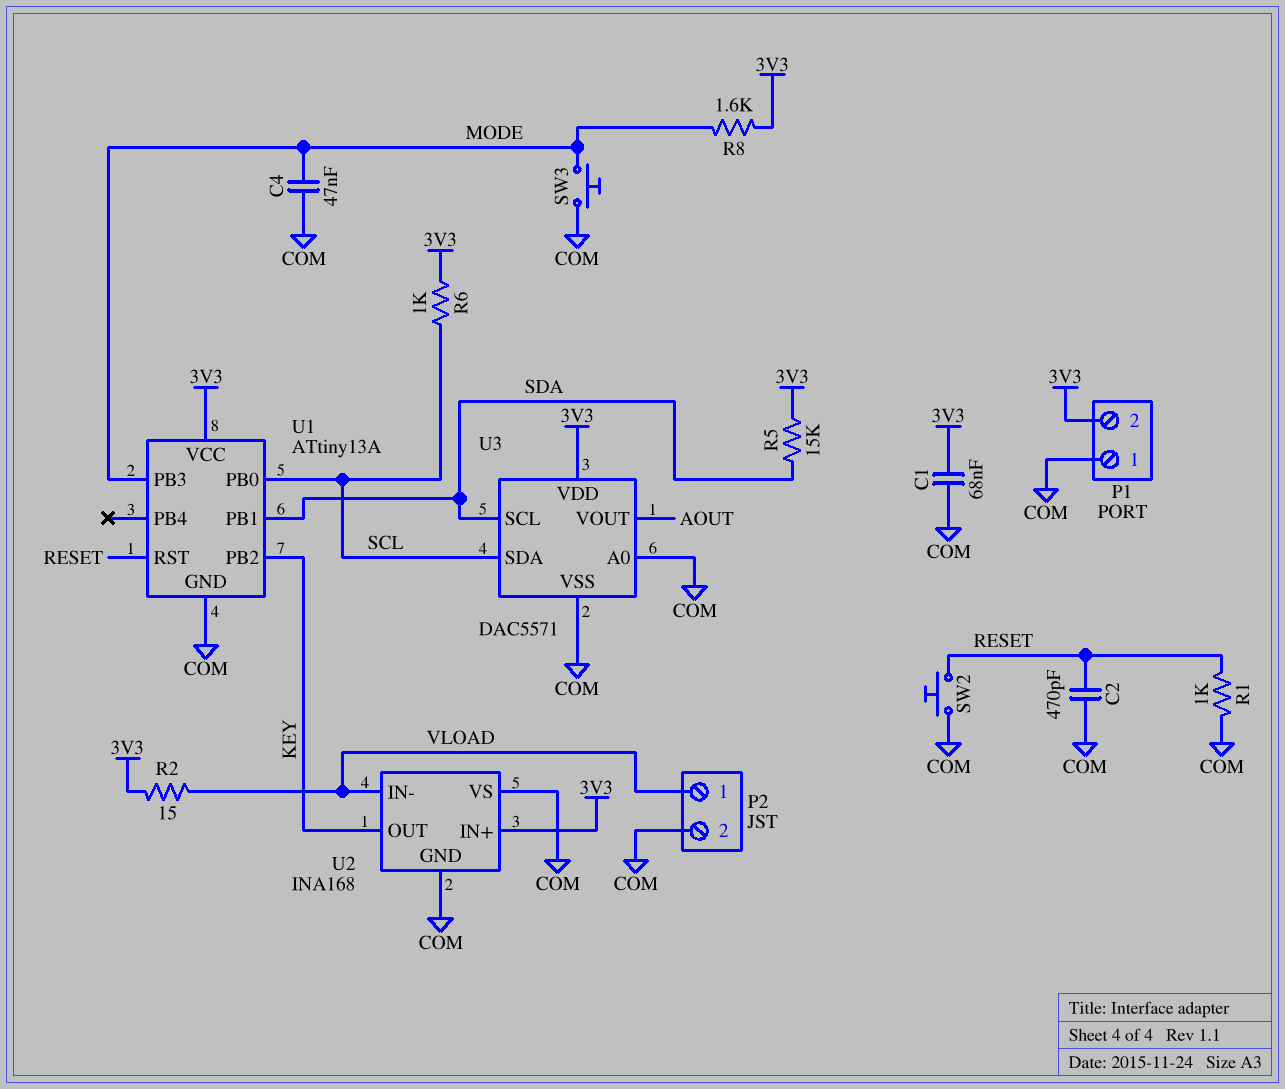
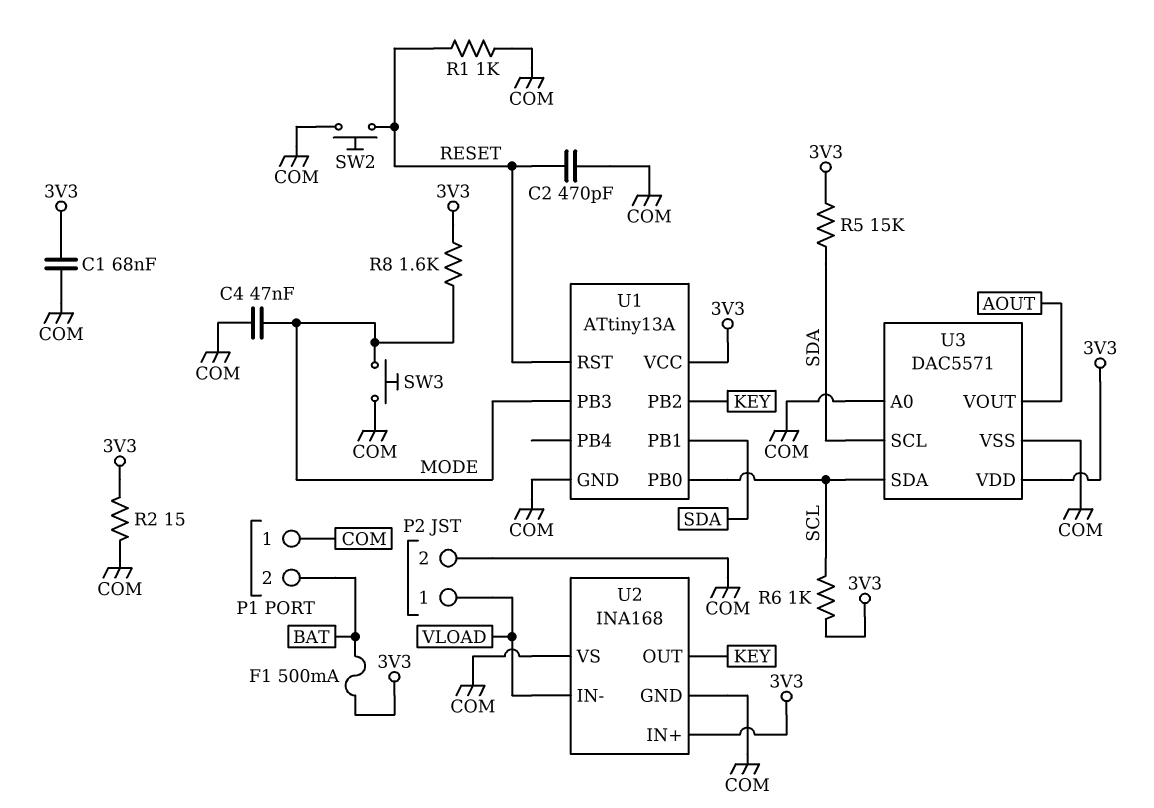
F1: none -> 500mA (3V3, BAT)
P1 pin 2: 3V3 -> BAT
R2: 15 (3V3, VLOAD) -> 15 (3V3, COM)

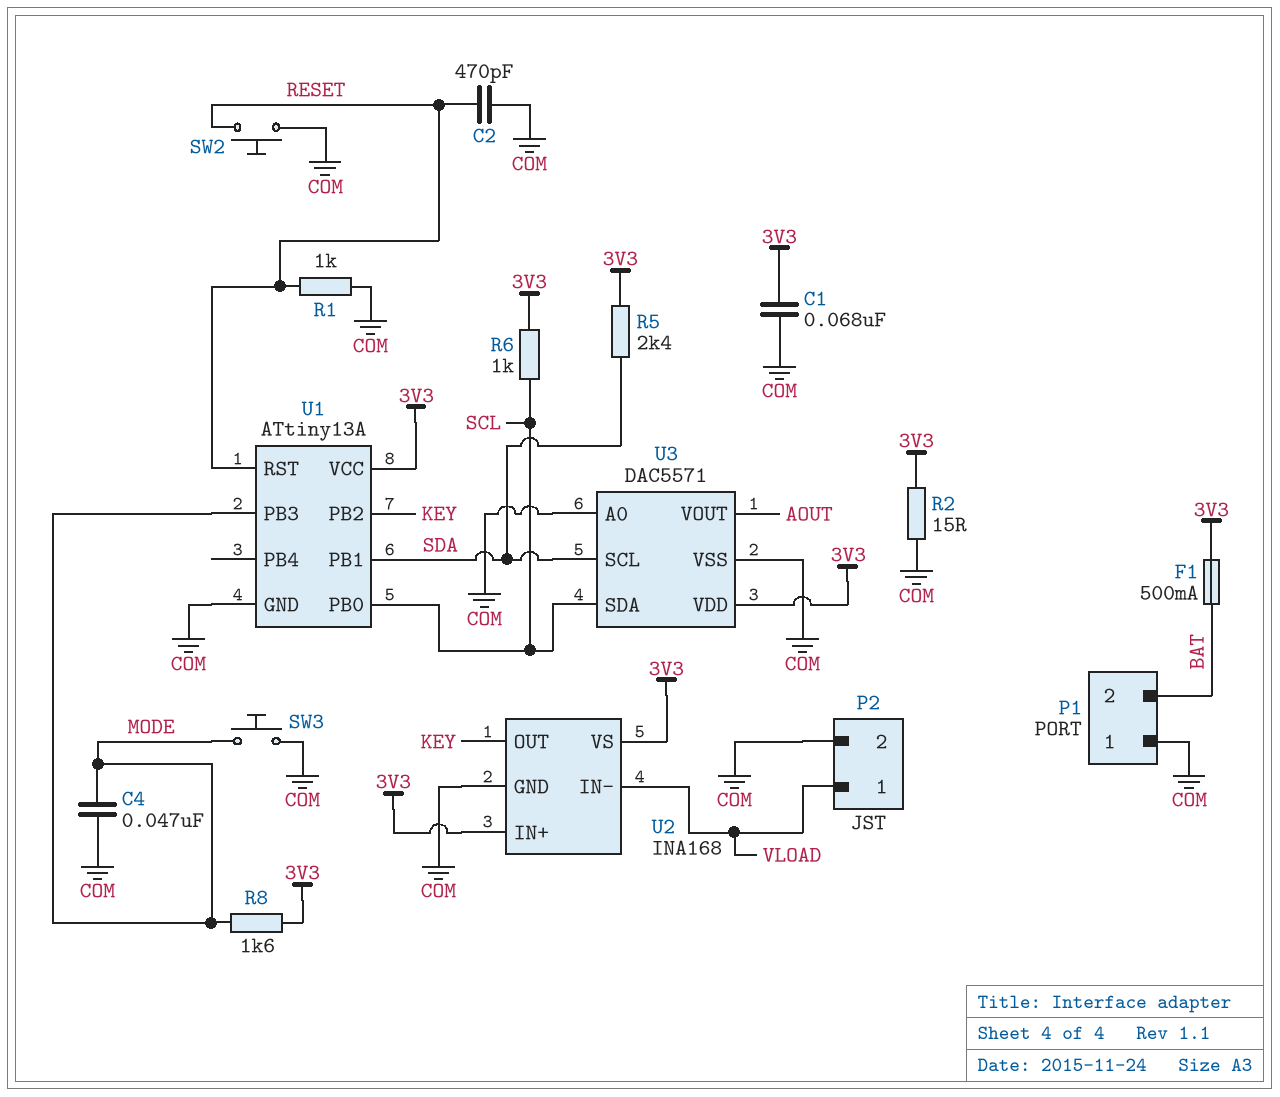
R5: 15k (3V3, SDA) -> 2.4k (3V3, SDA)
U2 pin VS: COM -> 3V3

